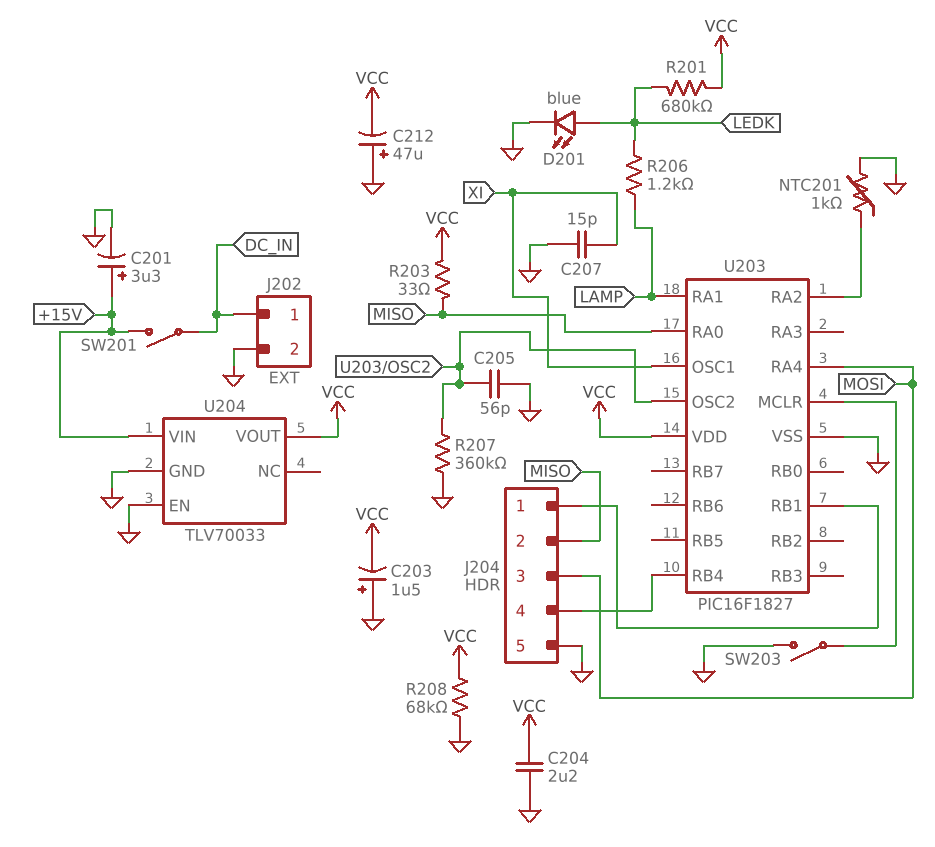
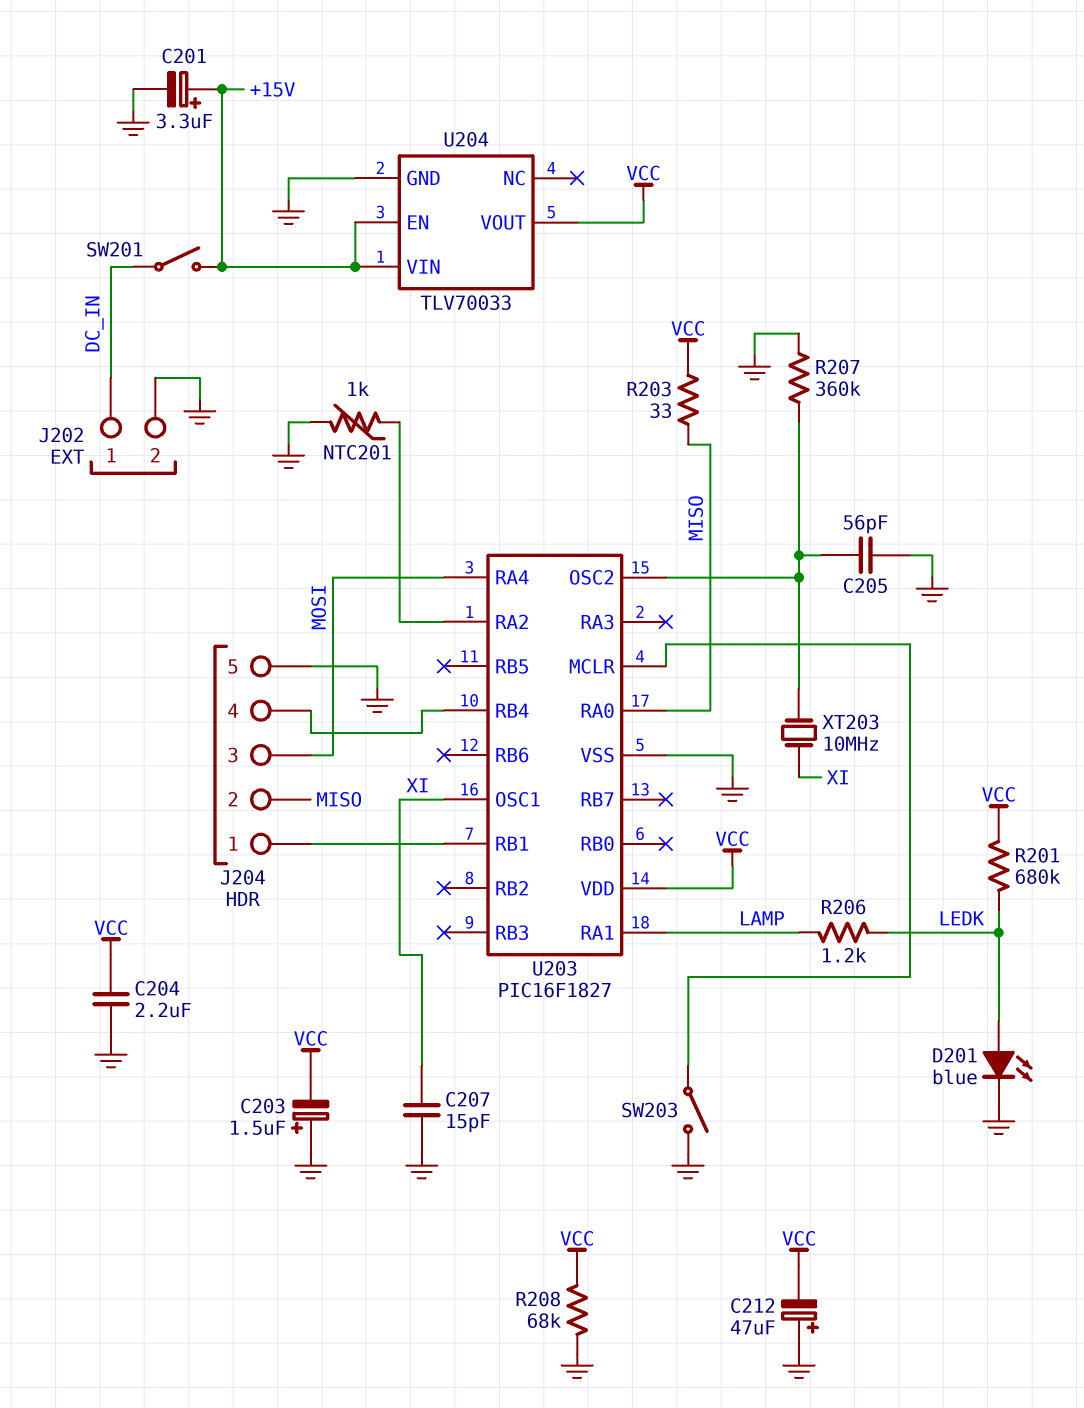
U204 pin EN: GND -> +15V
XT203: none -> 10MHz (U203/OSC2, XI)

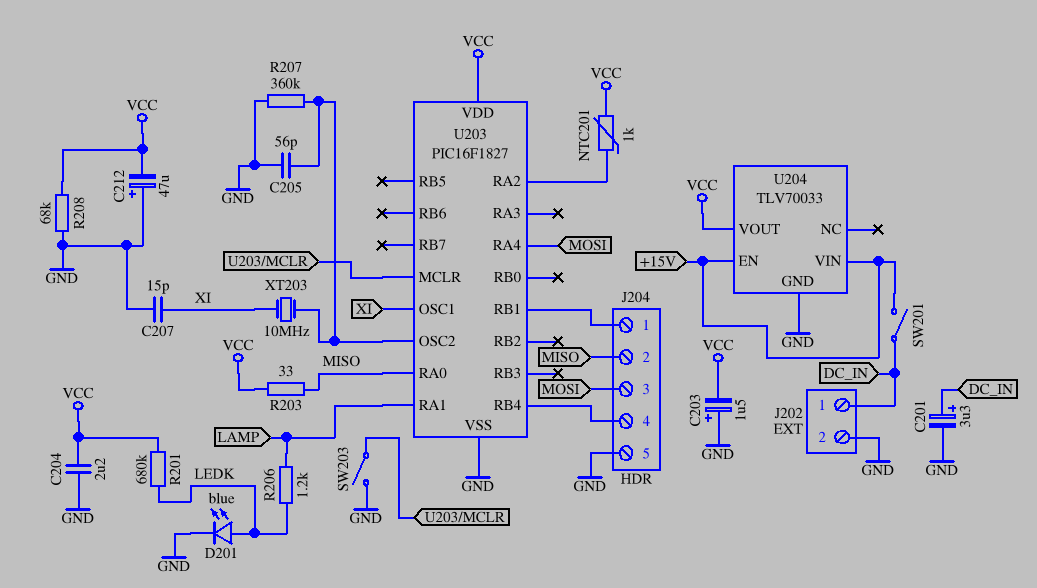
C201: 3.3uF (plus +15V, minus GND) -> 3.3uF (plus DC_IN, minus GND)
NTC201: 1k (GND, U203/RA2) -> 1k (U203/RA2, VCC)

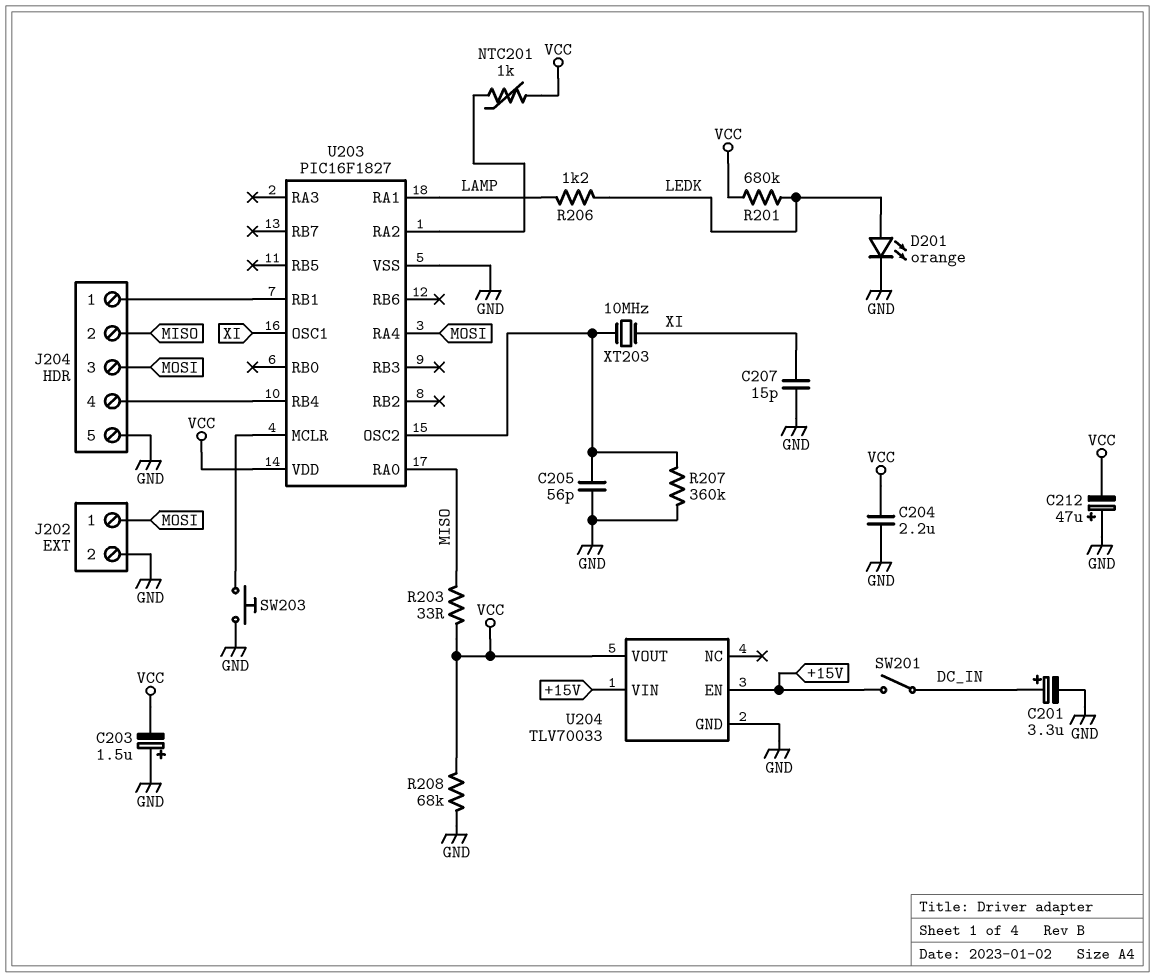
D201: LED blue (A LEDK, K GND) -> LED orange (A LEDK, K GND)
J202 pin 1: DC_IN -> MOSI
SW203: switch (GND, U203/MCLR) -> button (GND, U203/MCLR)

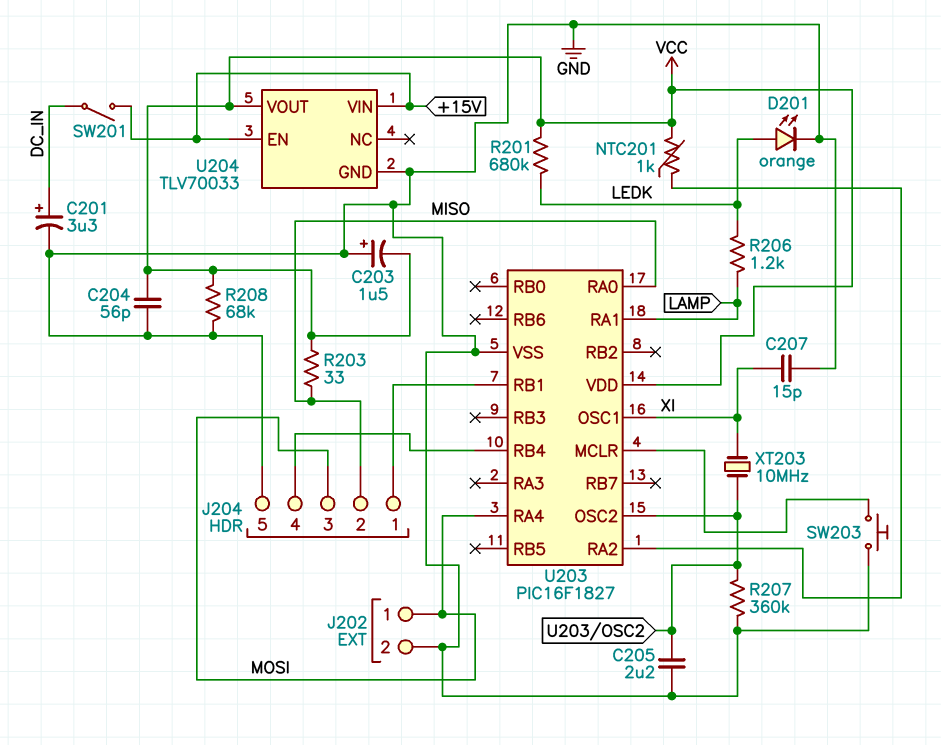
C204: 2.2uF (GND, VCC) -> 56pF (GND, VCC)
C205: 56pF (GND, U203/OSC2) -> 2.2uF (GND, U203/OSC2)
C212: 47uF (plus GND, minus VCC) -> none

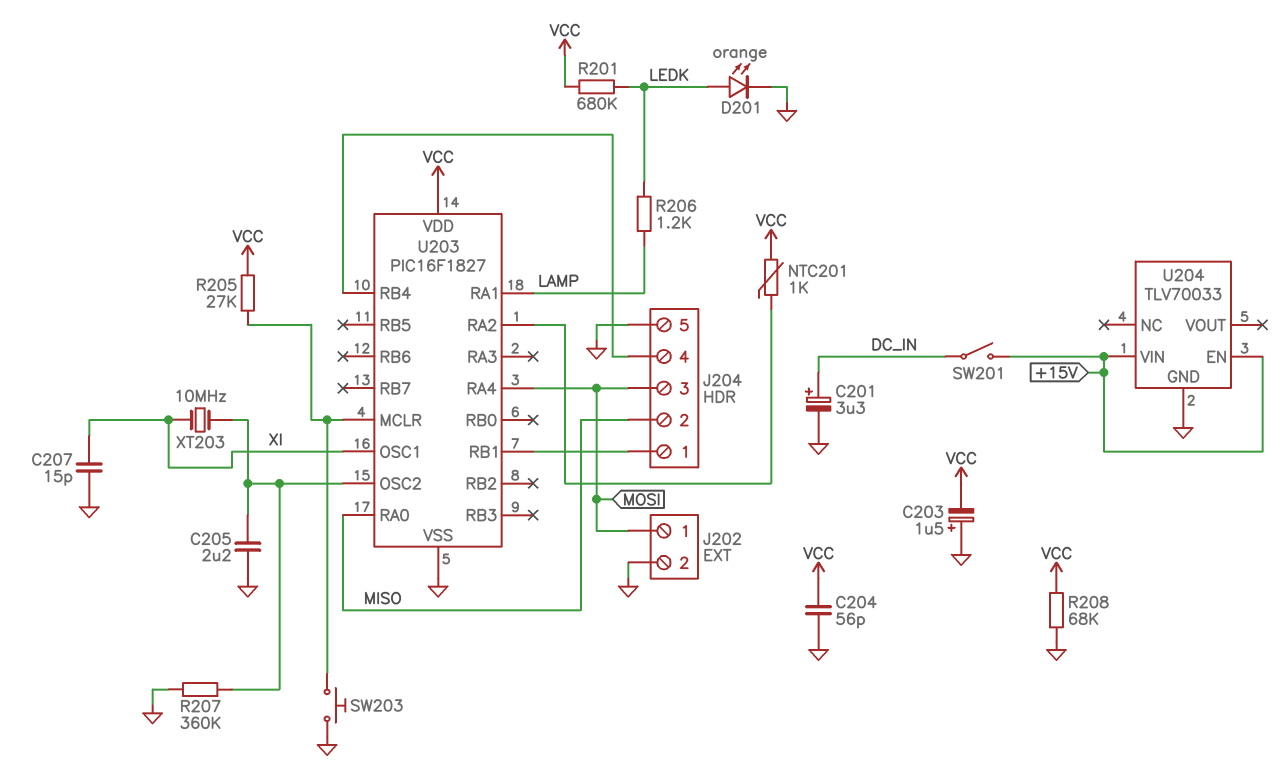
R203: 33 (MISO, VCC) -> none
R205: none -> 27k (U203/MCLR, VCC)
U204 pin VOUT: VCC -> none

